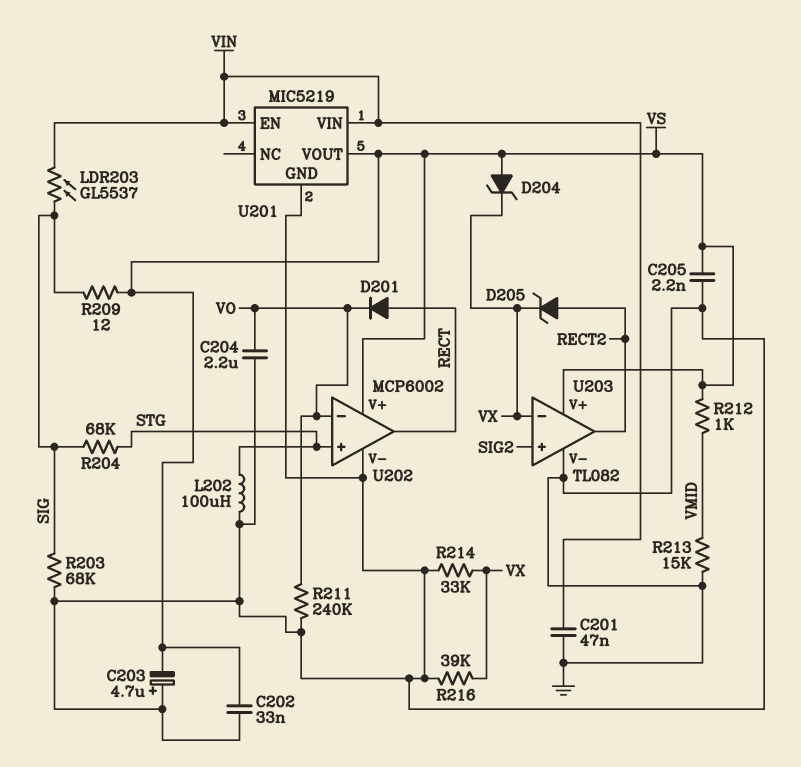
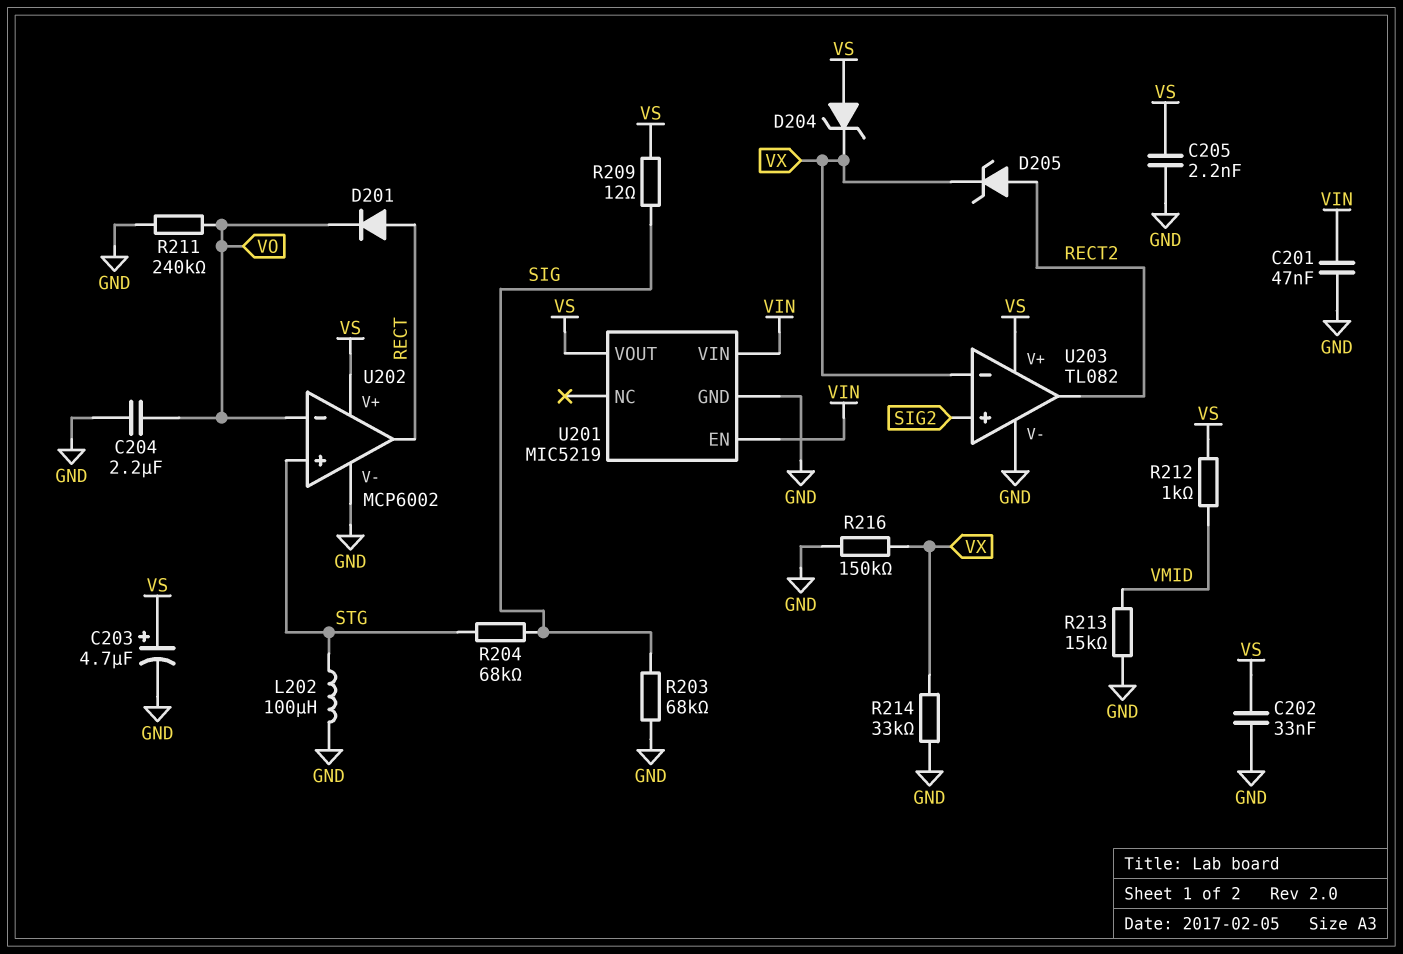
C203: 4.7uF (plus GND, minus VS) -> 4.7uF (plus VS, minus GND)
LDR203: GL5537 (SIG, VIN) -> none
R216: 39k (GND, VX) -> 150k (GND, VX)

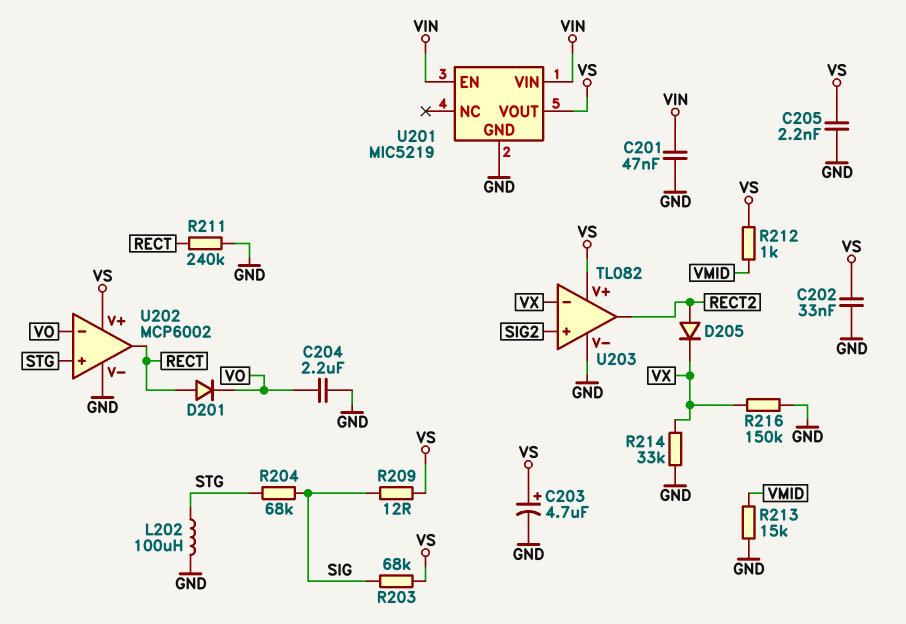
D204: zener (A VS, K VX) -> none
D205: zener (A RECT2, K VX) -> diode (A RECT2, K VX)
R203: 68k (GND, SIG) -> 68k (SIG, VS)
R211: 240k (GND, VO) -> 240k (GND, RECT)

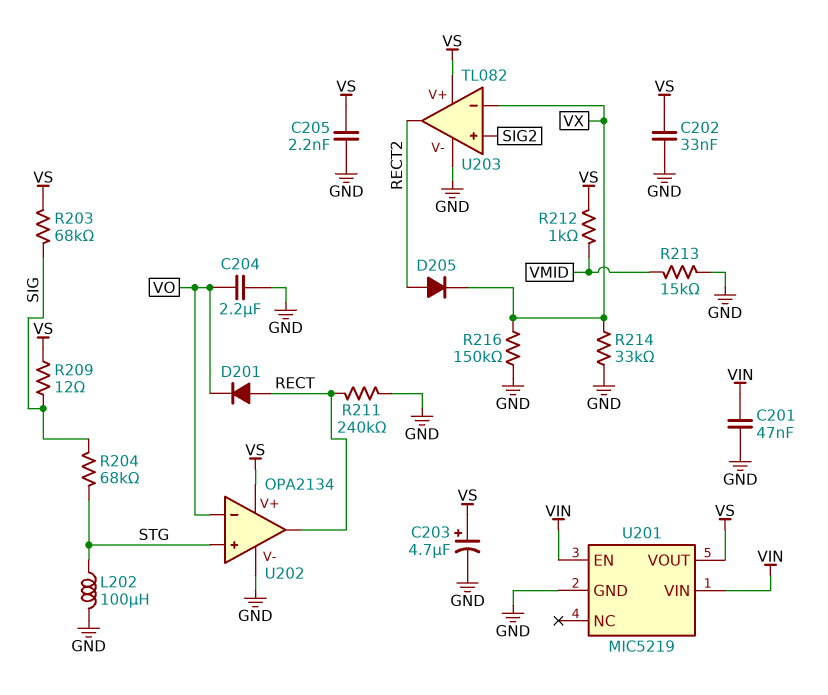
U202: MCP6002 -> OPA2134

